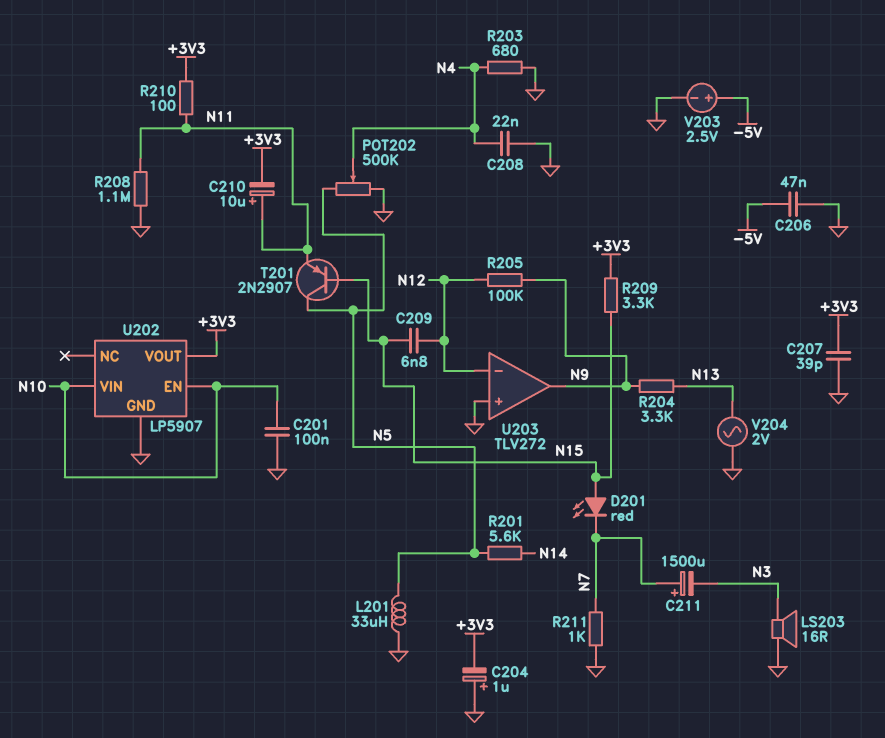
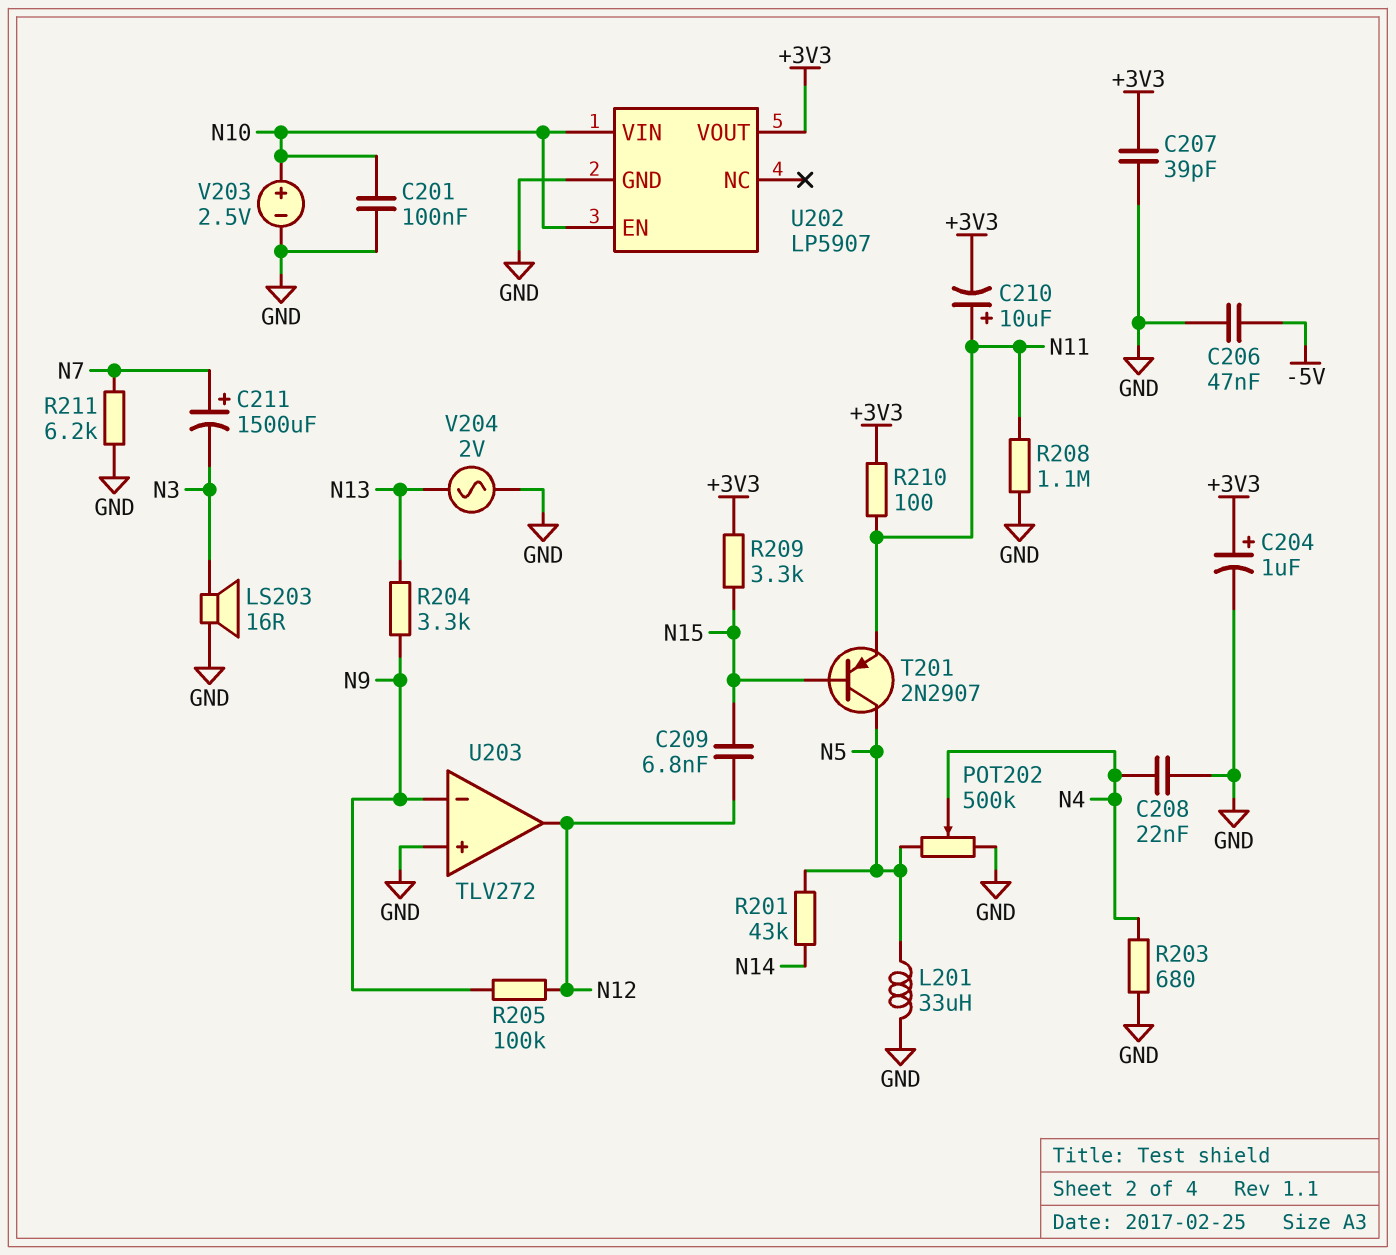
C204: 1uF (plus GND, minus +3V3) -> 1uF (plus +3V3, minus GND)
D201: LED red (A N15, K N7) -> none
R201: 5.6k (N5, N14) -> 43k (N5, N14)
R211: 1k (GND, N7) -> 6.2k (GND, N7)
U203 pin in-: N12 -> N9
U203 pin out: N9 -> N12
V203: 2.5V (plus -5V, minus GND) -> 2.5V (plus N10, minus GND)

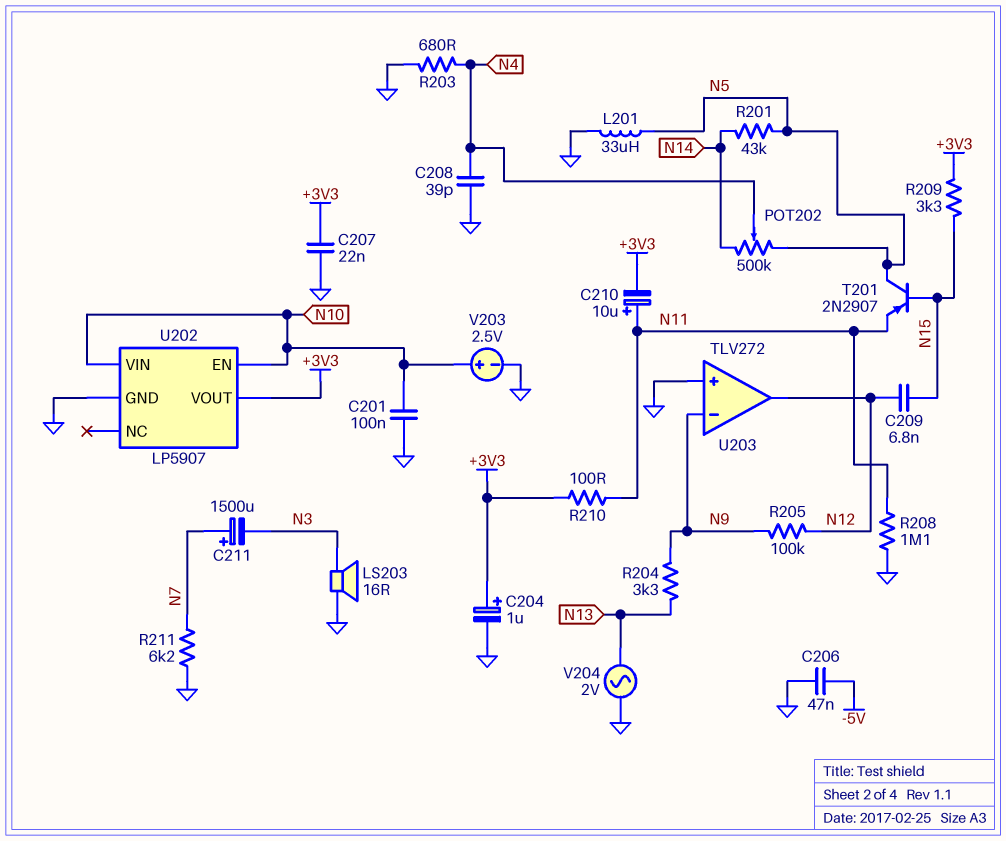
C207: 39pF (+3V3, GND) -> 22nF (+3V3, GND)
C208: 22nF (GND, N4) -> 39pF (GND, N4)
POT202: 500k (GND, N5, wiper N4) -> 500k (N5, N14, wiper N4)

